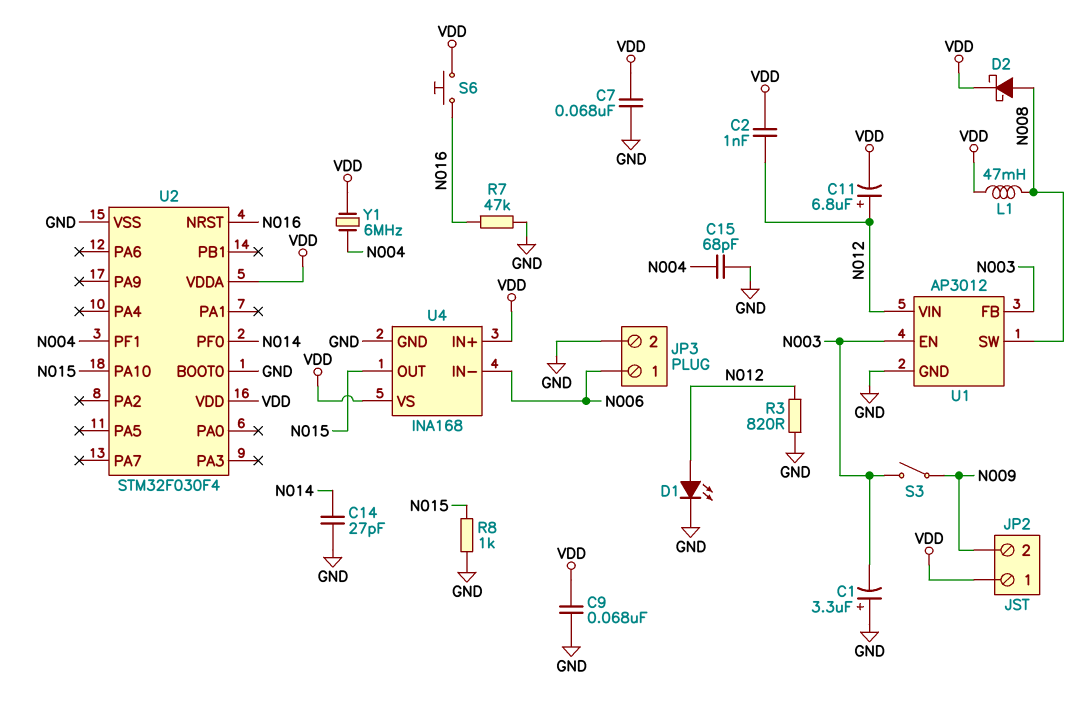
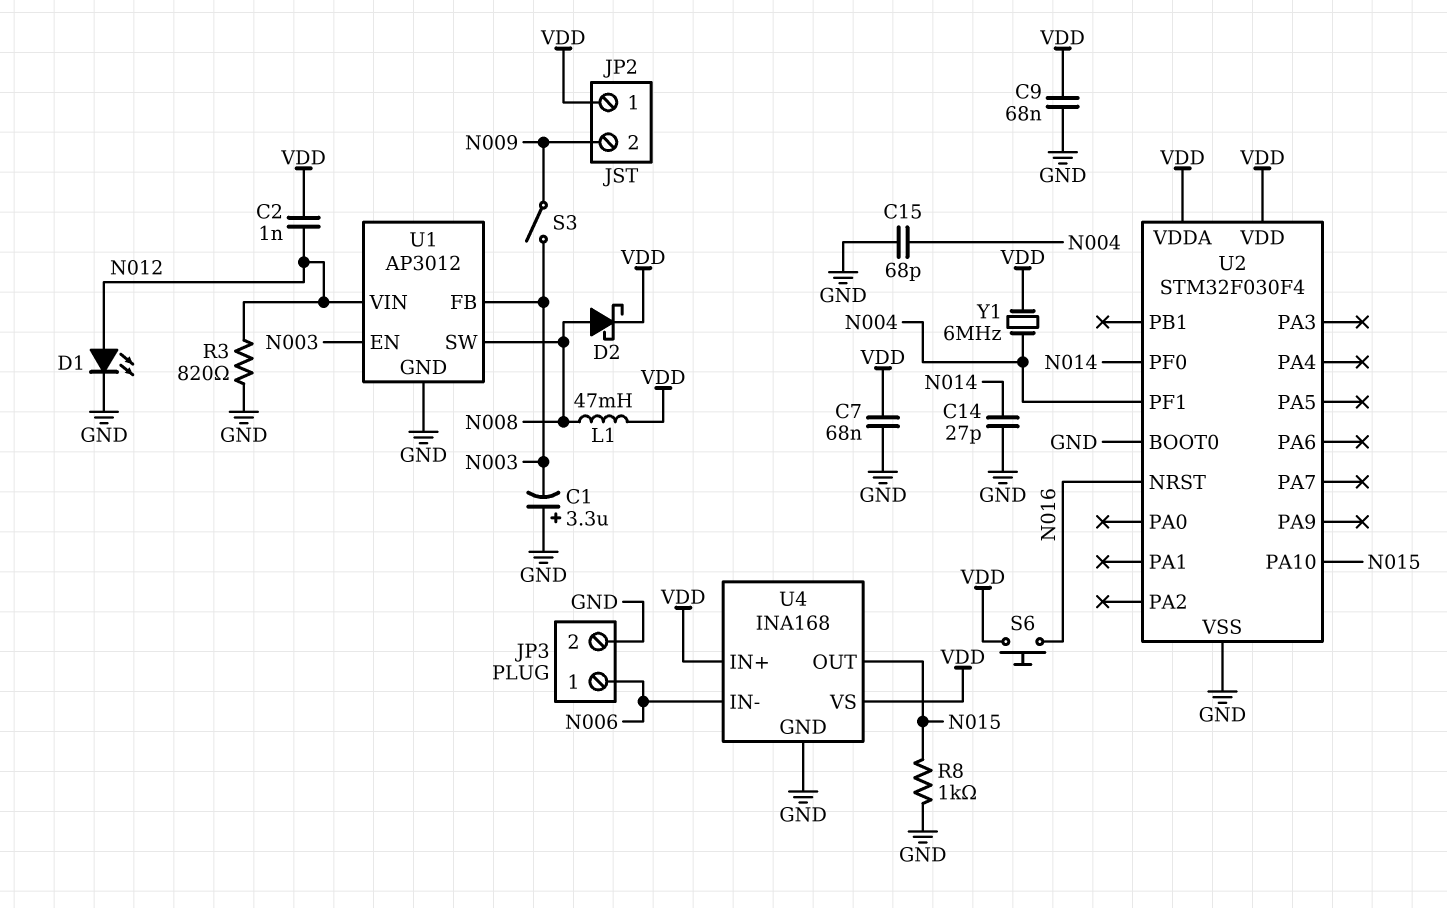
C11: 6.8uF (plus N012, minus VDD) -> none
R7: 47k (GND, N016) -> none

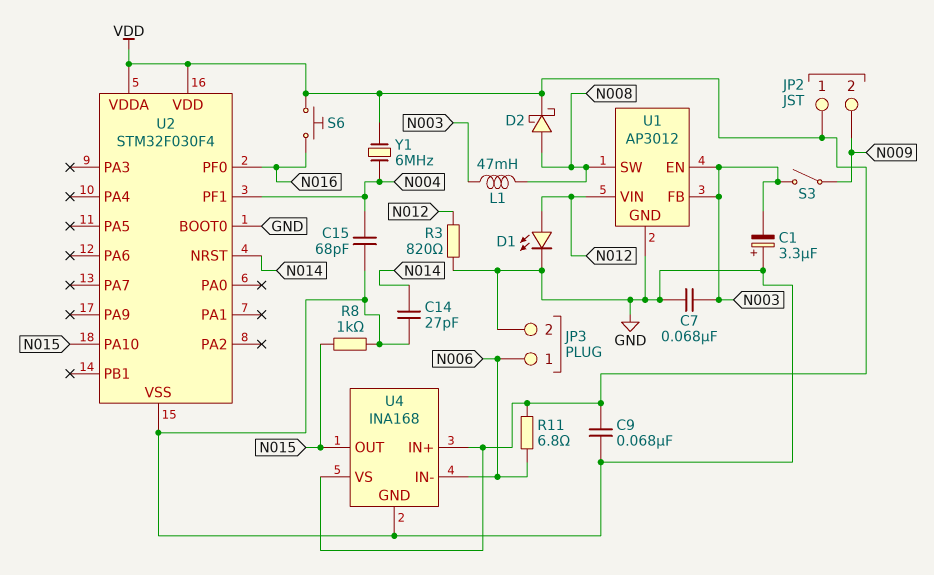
C2: 1nF (N012, VDD) -> none
C7: 68nF (GND, VDD) -> 68nF (GND, N003)
L1: 47mH (N008, VDD) -> 47mH (N003, N008)
R11: none -> 6.8 (N006, VDD)
U2 pin NRST: N016 -> N014
U2 pin PF0: N014 -> N016

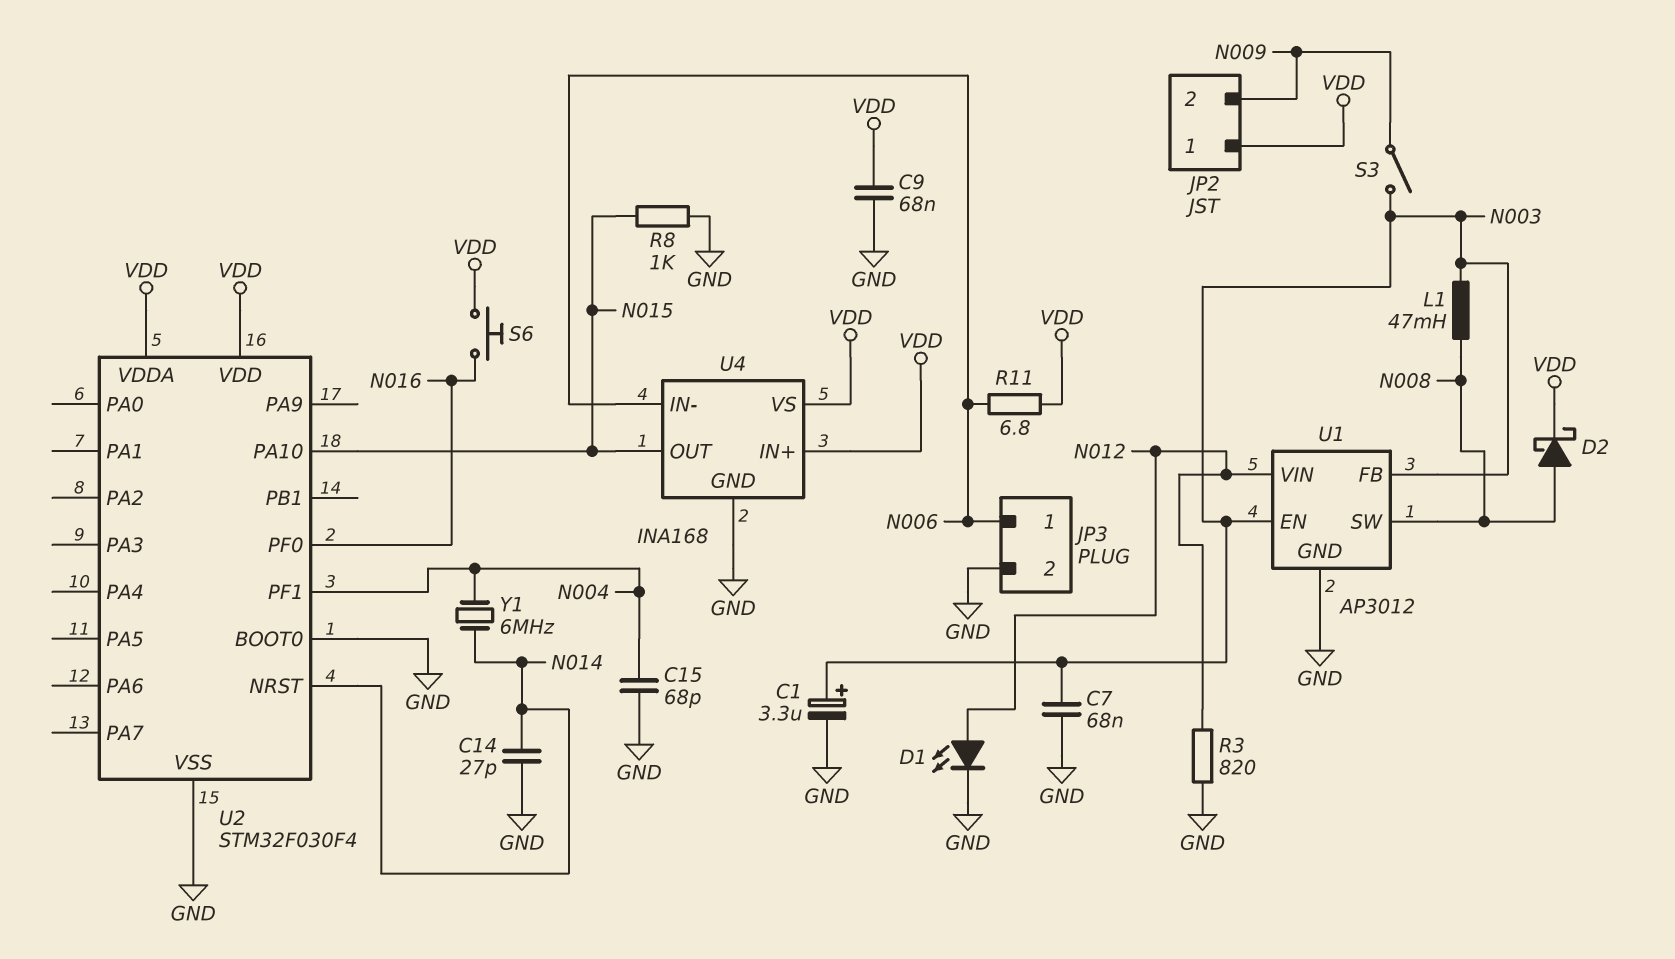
C1: 3.3uF (plus GND, minus N003) -> 3.3uF (plus N003, minus GND)
Y1: 6MHz (N004, VDD) -> 6MHz (N004, N014)

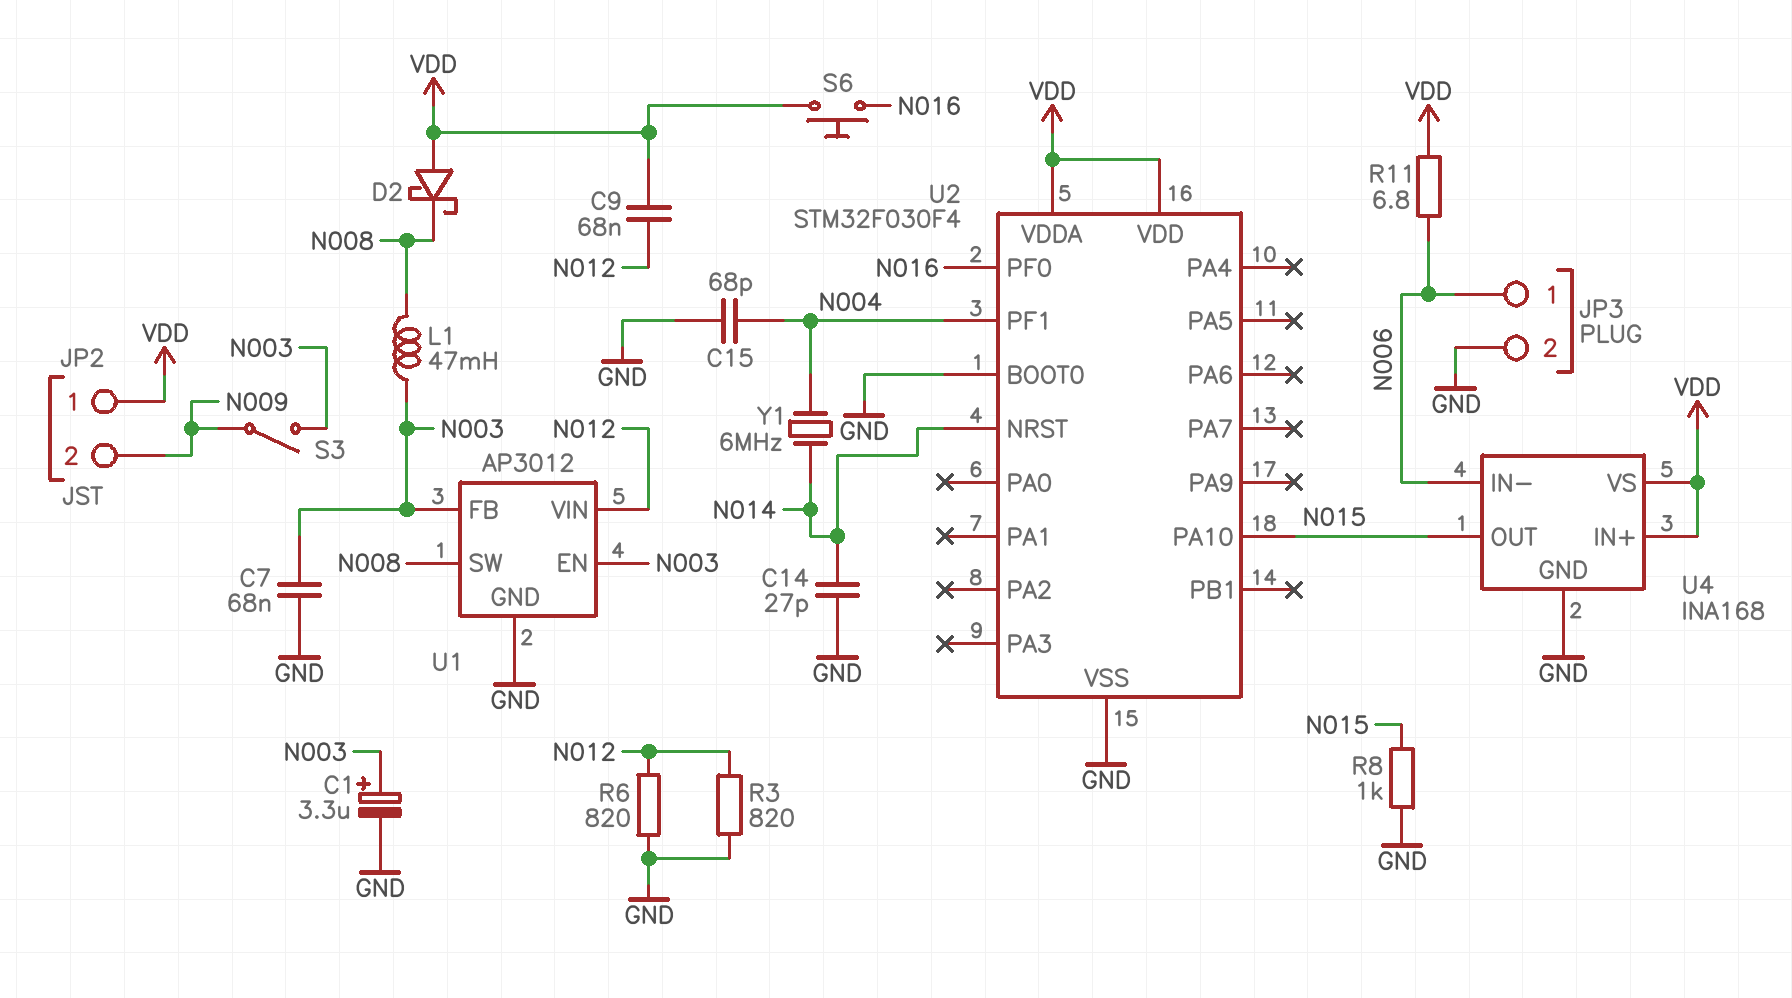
C9: 68nF (GND, VDD) -> 68nF (N012, VDD)
D1: LED (A N012, K GND) -> none
D2: schottky (A N008, K VDD) -> schottky (A VDD, K N008)
R6: none -> 820 (GND, N012)

